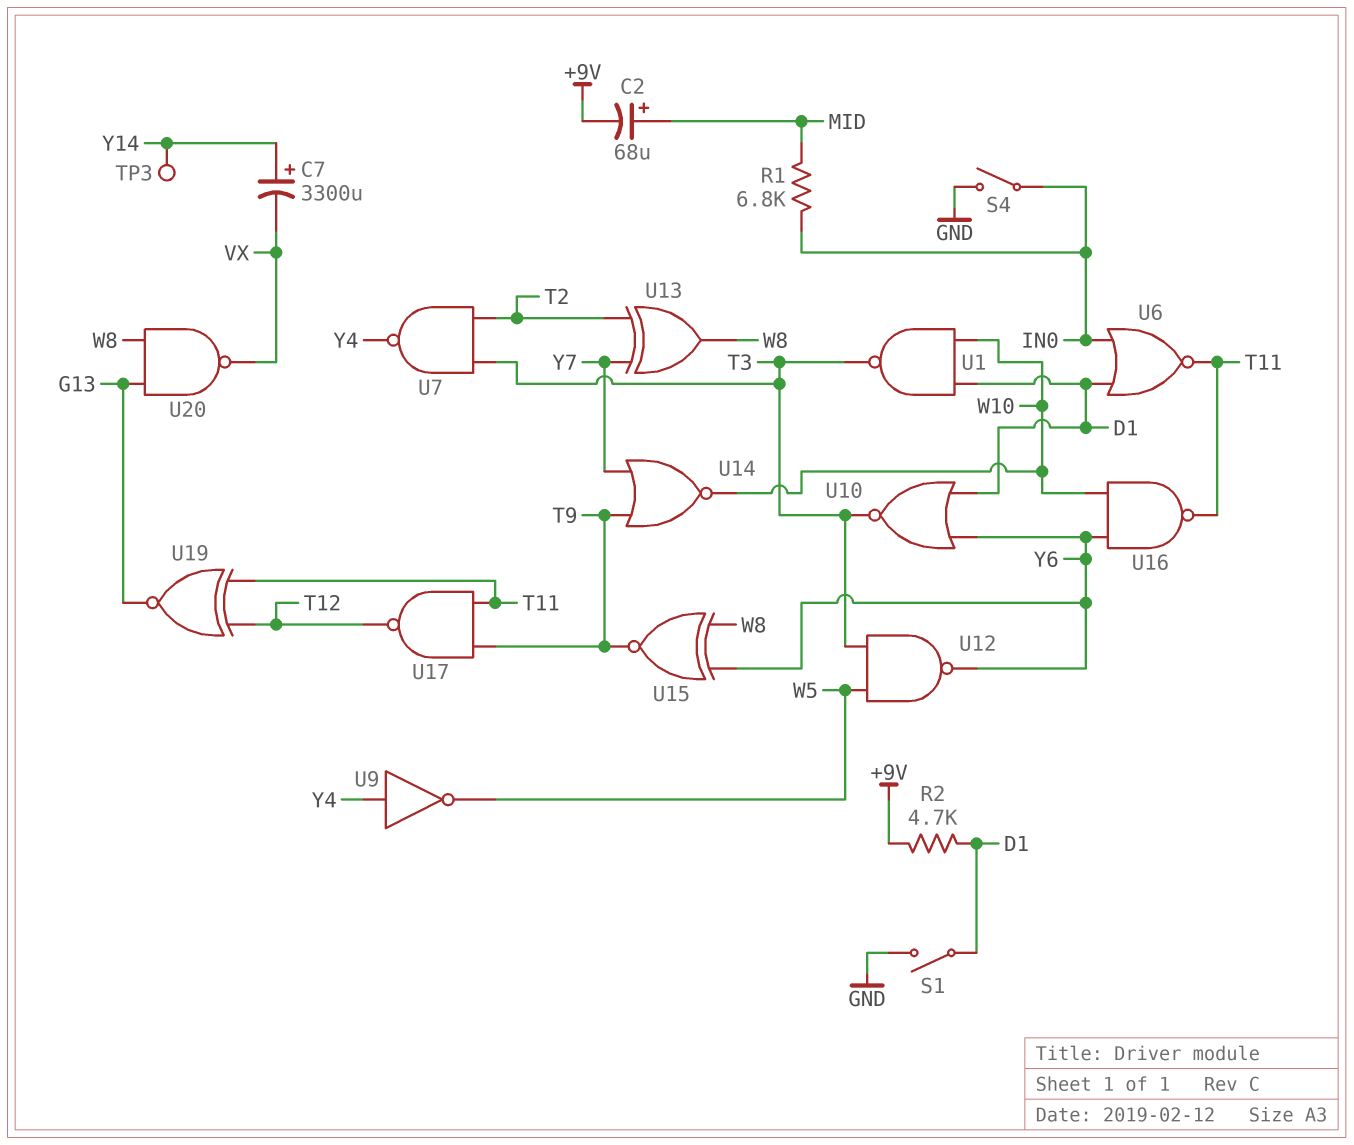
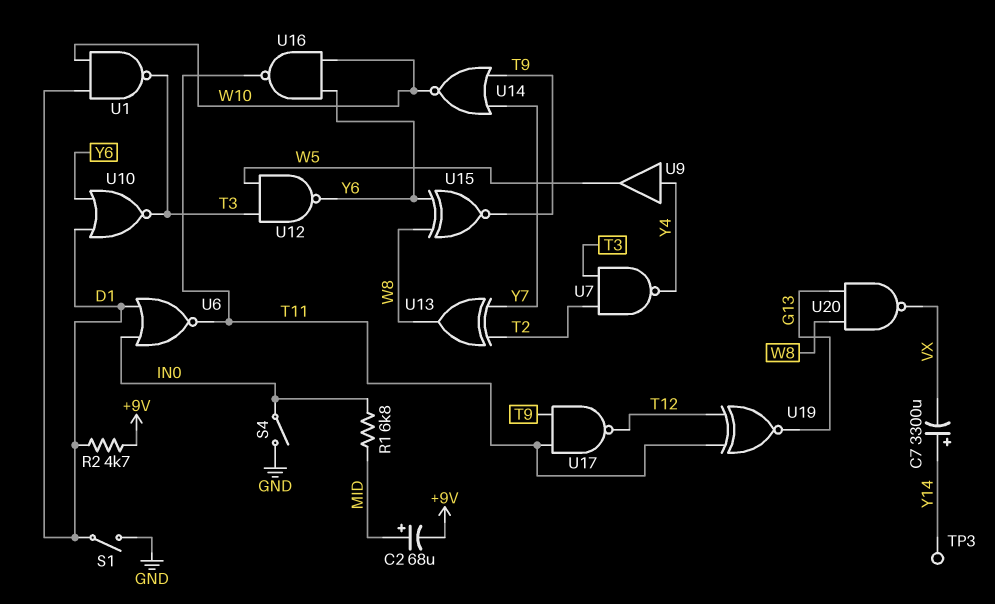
U9: NOT (in Y4, out W5) -> buffer (in Y4, out W5)

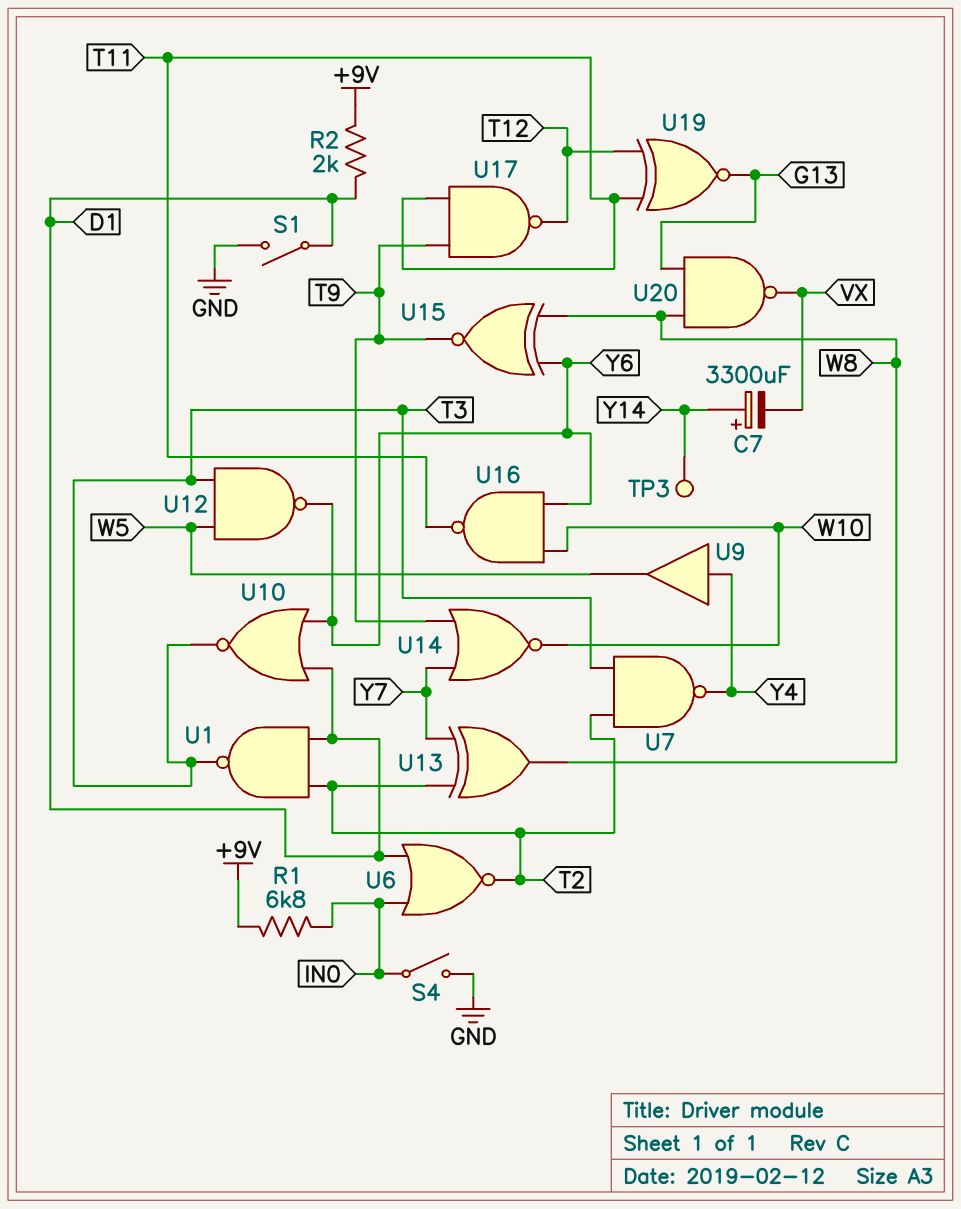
C2: 68uF (plus MID, minus +9V) -> none
R1: 6.8k (IN0, MID) -> 6.8k (+9V, IN0)
R2: 4.7k (+9V, D1) -> 2k (+9V, D1)
U1: NAND (in D1, in W10, out T3) -> NAND (in D1, in T2, out T3)
U6: NOR (in D1, in IN0, out T11) -> NOR (in D1, in IN0, out T2)

